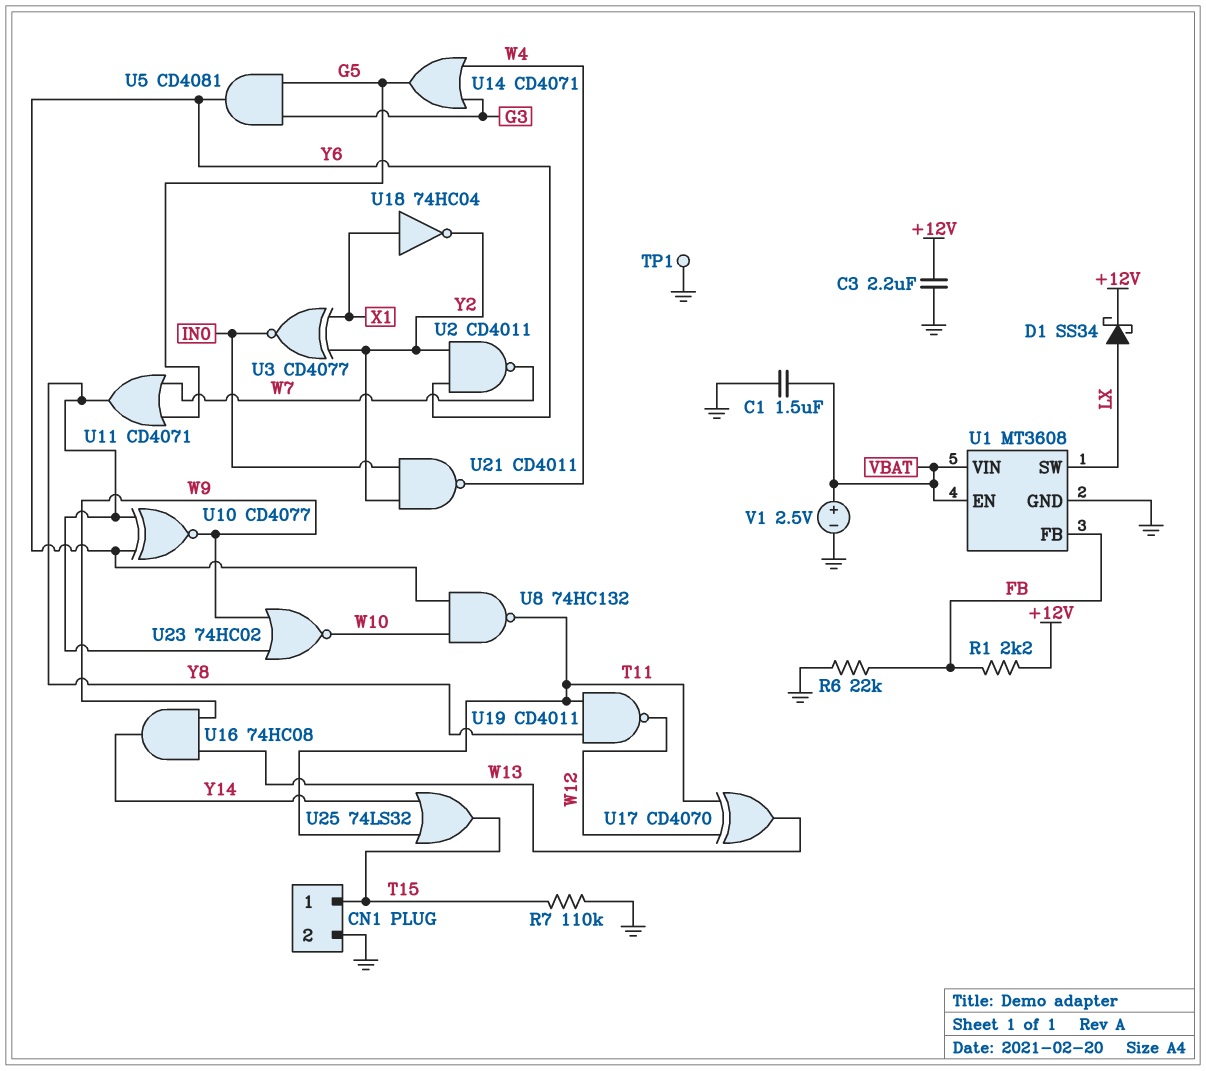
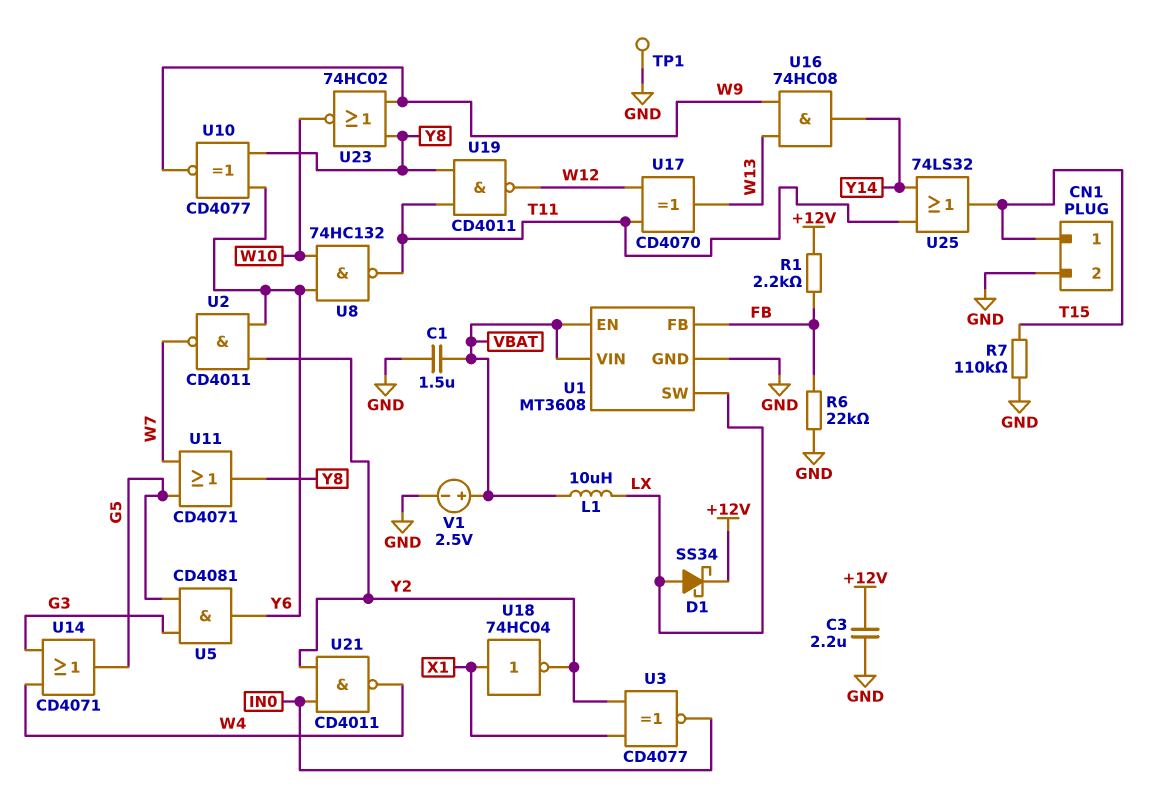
L1: none -> 10uH (LX, VBAT)

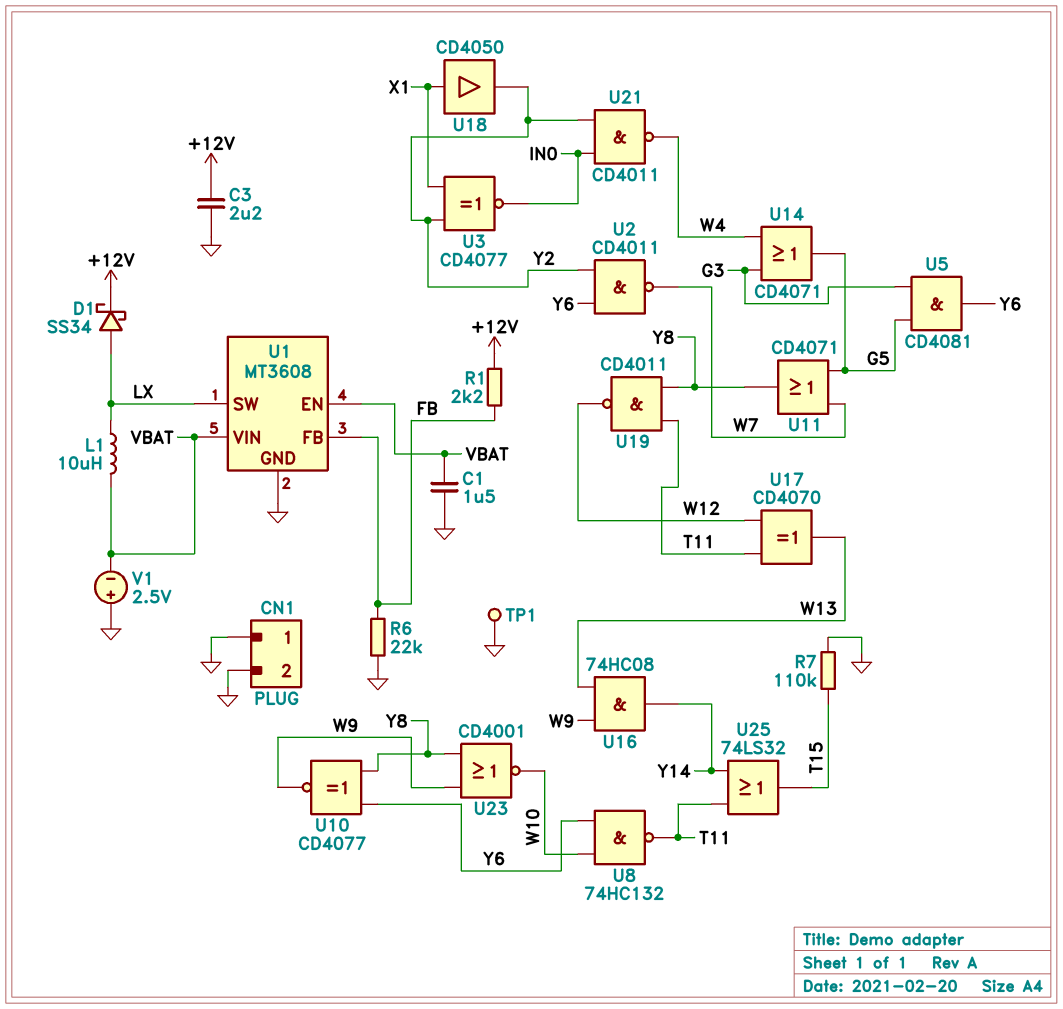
CN1 pin 1: T15 -> GND
U18: NOT 74HC04 (in X1, out Y2) -> buffer CD4050 (in X1, out Y2)
U23: NOR 74HC02 (in W9, in Y8, out W10) -> NOR CD4001 (in W9, in Y8, out W10)
V1: 2.5V (plus VBAT, minus GND) -> 2.5V (plus GND, minus VBAT)

